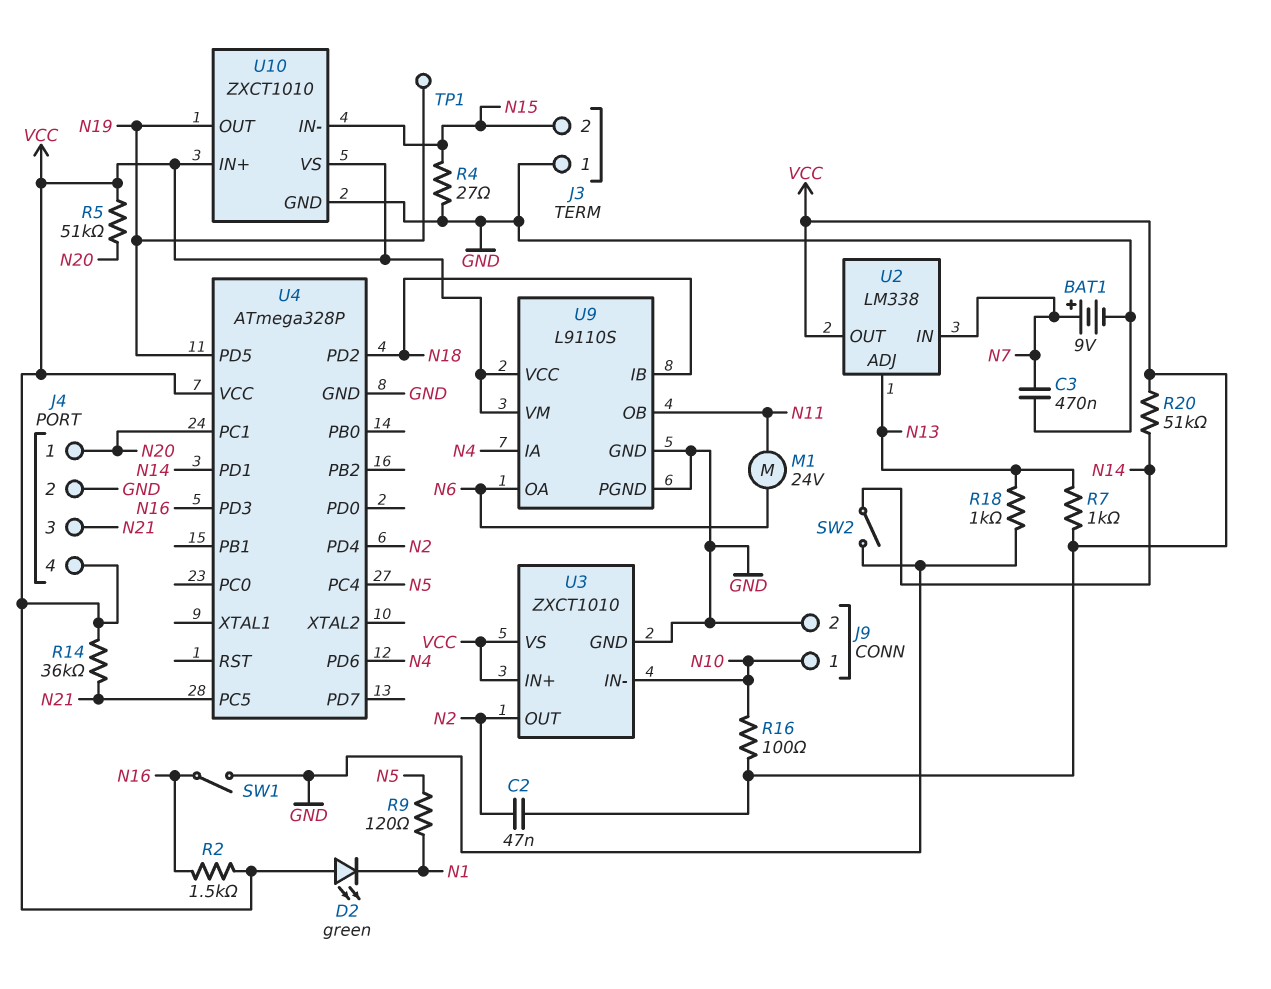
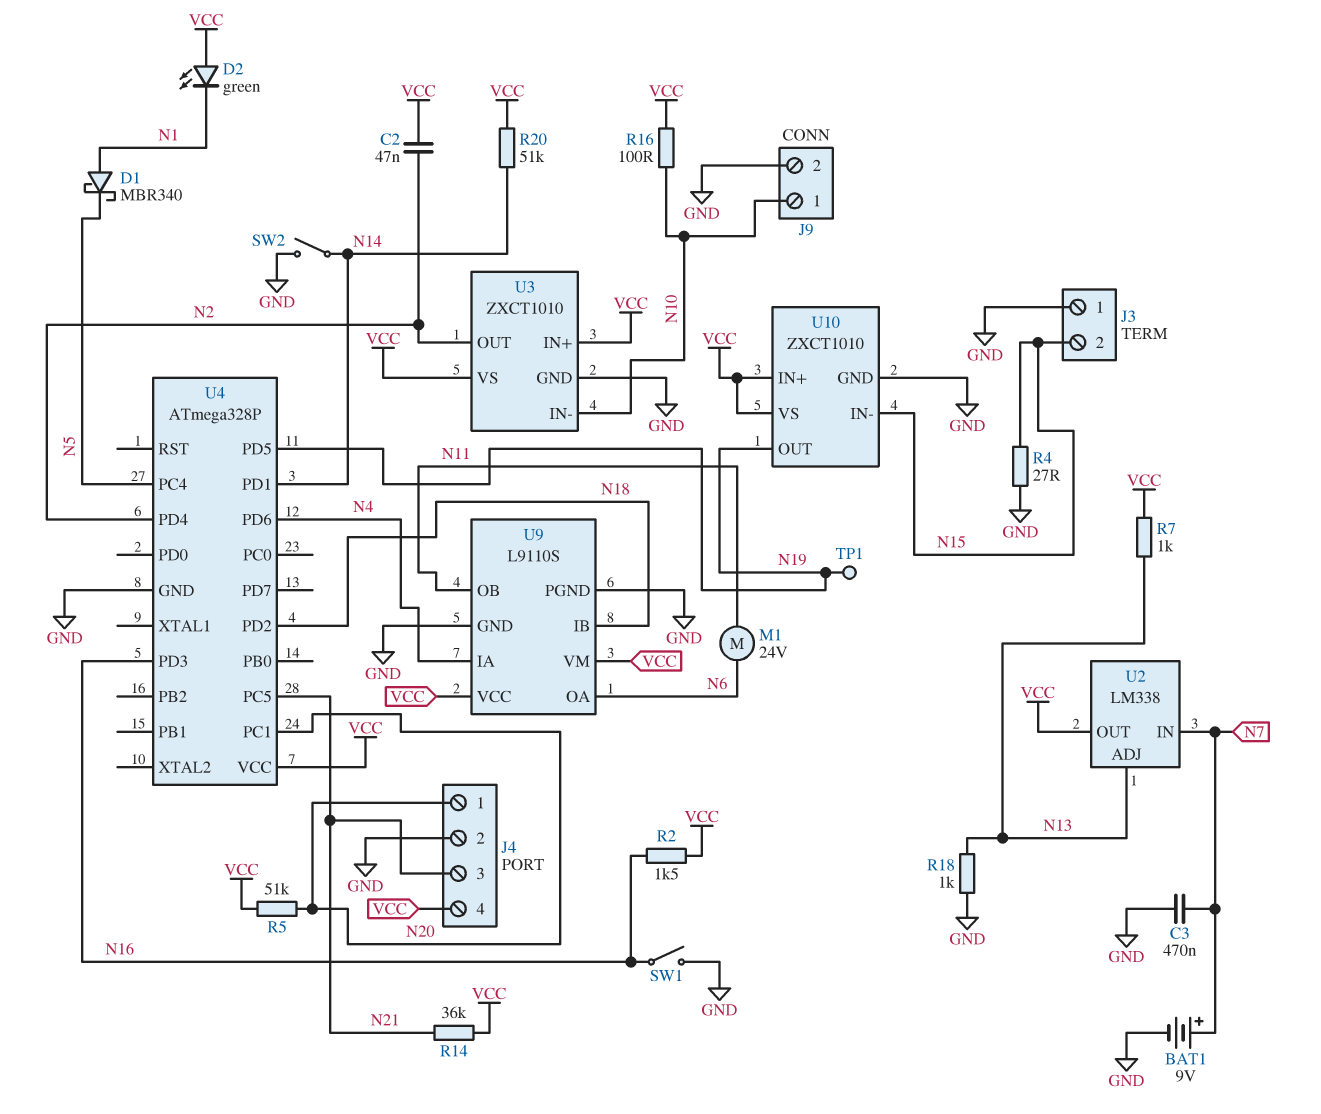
D1: none -> schottky MBR340 (A N1, K N5)
R9: 120 (N1, N5) -> none

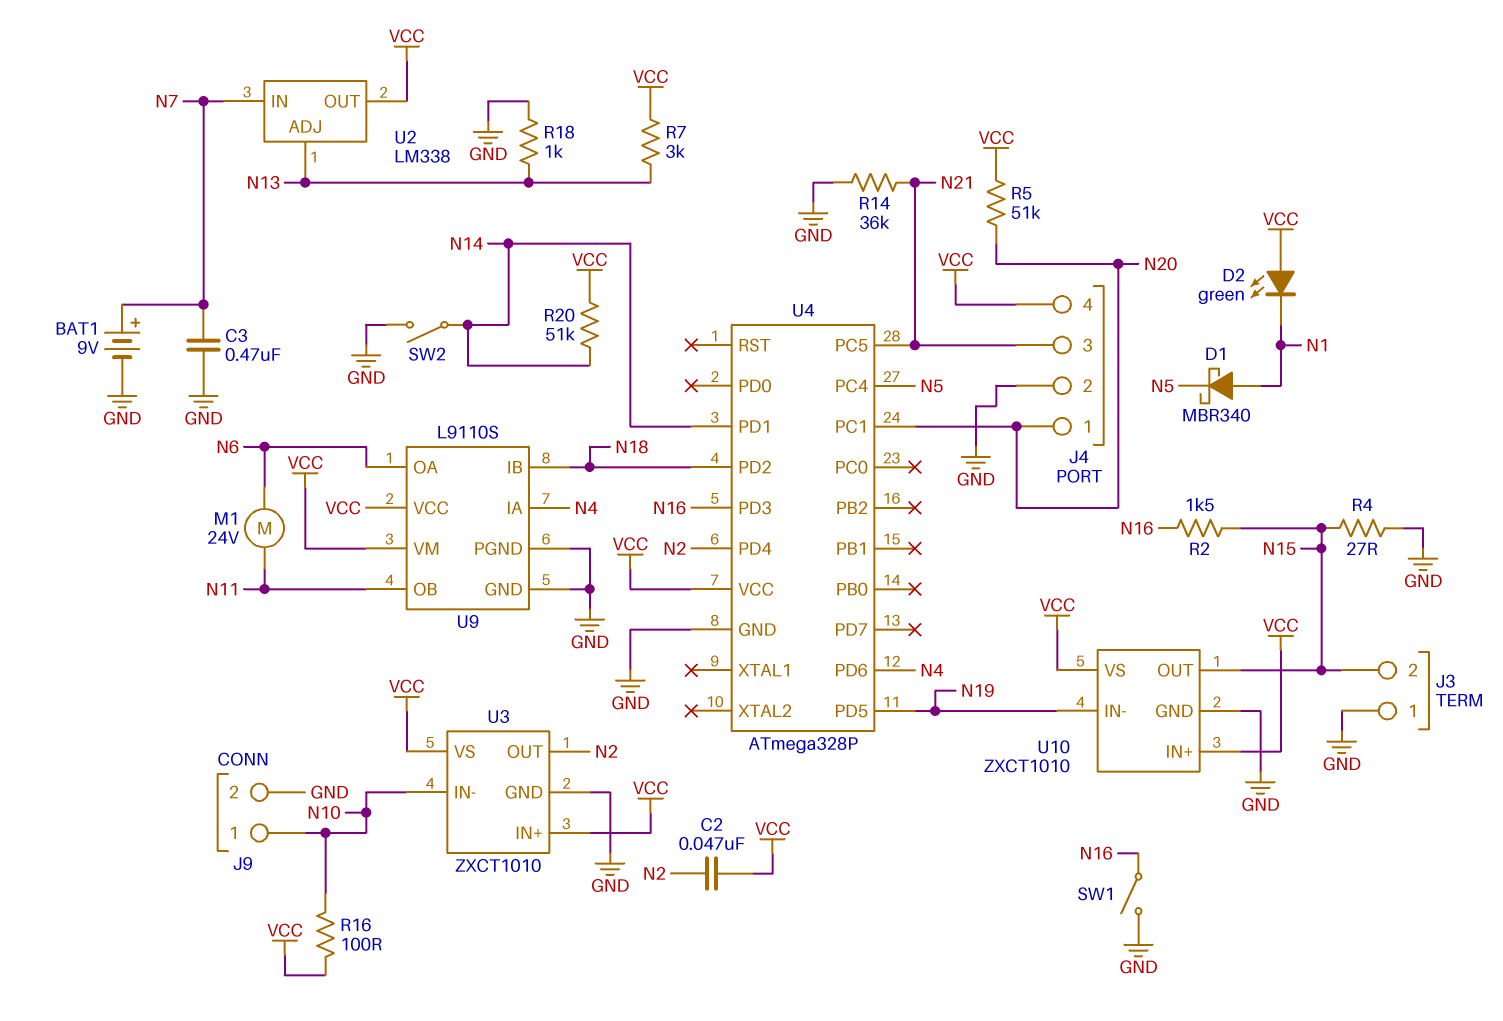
R2: 1.5k (N16, VCC) -> 1.5k (N15, N16)
R7: 1k (N13, VCC) -> 3k (N13, VCC)
R14: 36k (N21, VCC) -> 36k (GND, N21)
TP1: test point (N19) -> none
U10 pin IN-: N15 -> N19
U10 pin OUT: N19 -> N15

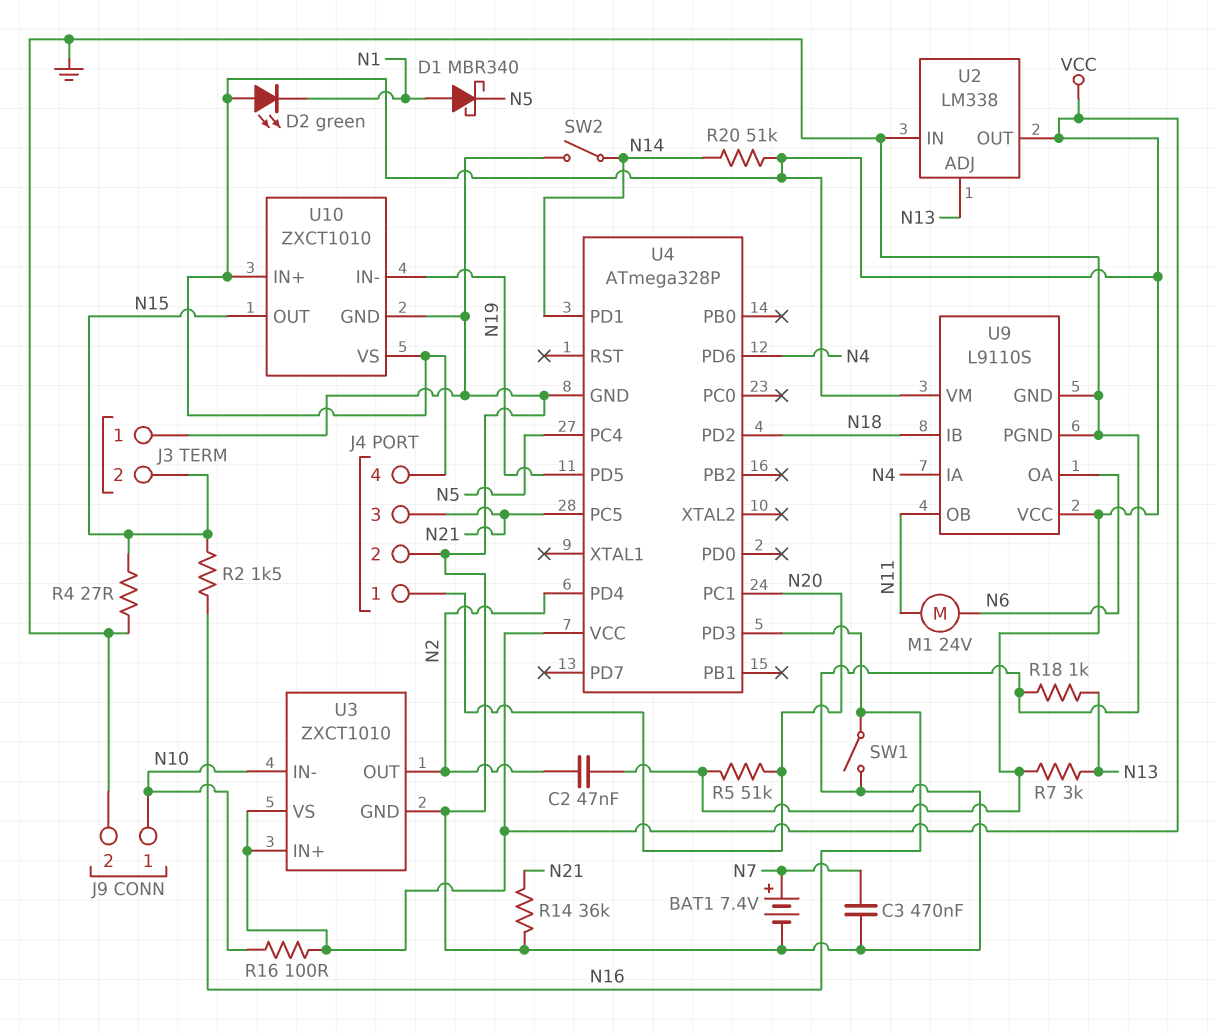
BAT1: 9V (plus N7, minus GND) -> 7.4V (plus N7, minus GND)
U2 pin IN: N7 -> GND

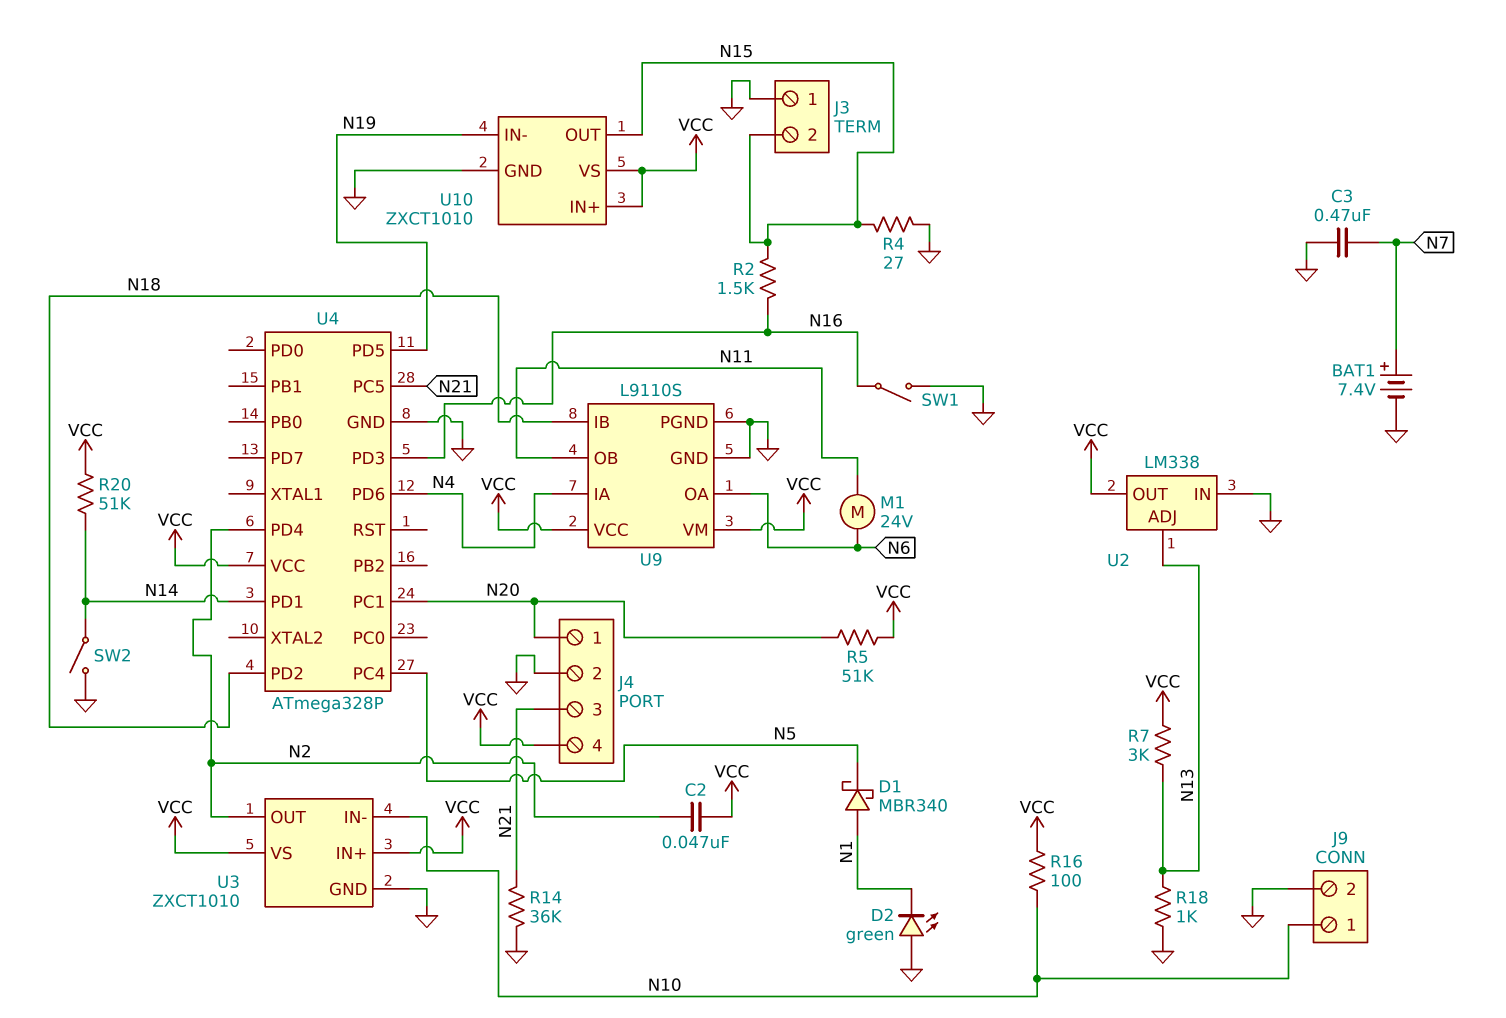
D2: LED green (A VCC, K N1) -> LED green (A GND, K N1)

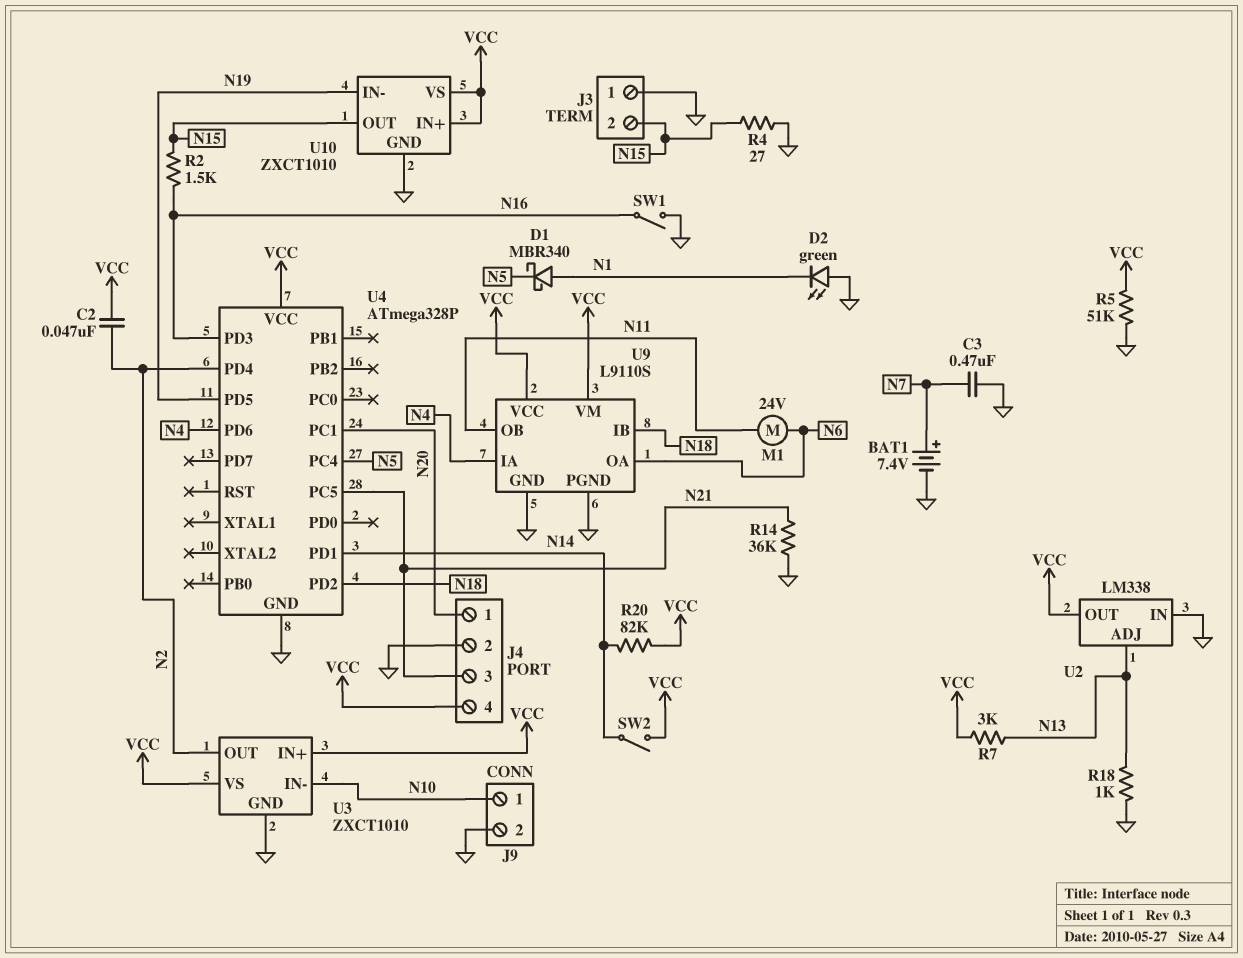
R5: 51k (N20, VCC) -> 51k (GND, VCC)
R16: 100 (N10, VCC) -> none
R20: 51k (N14, VCC) -> 82k (N14, VCC)
SW2: switch (GND, N14) -> switch (N14, VCC)

